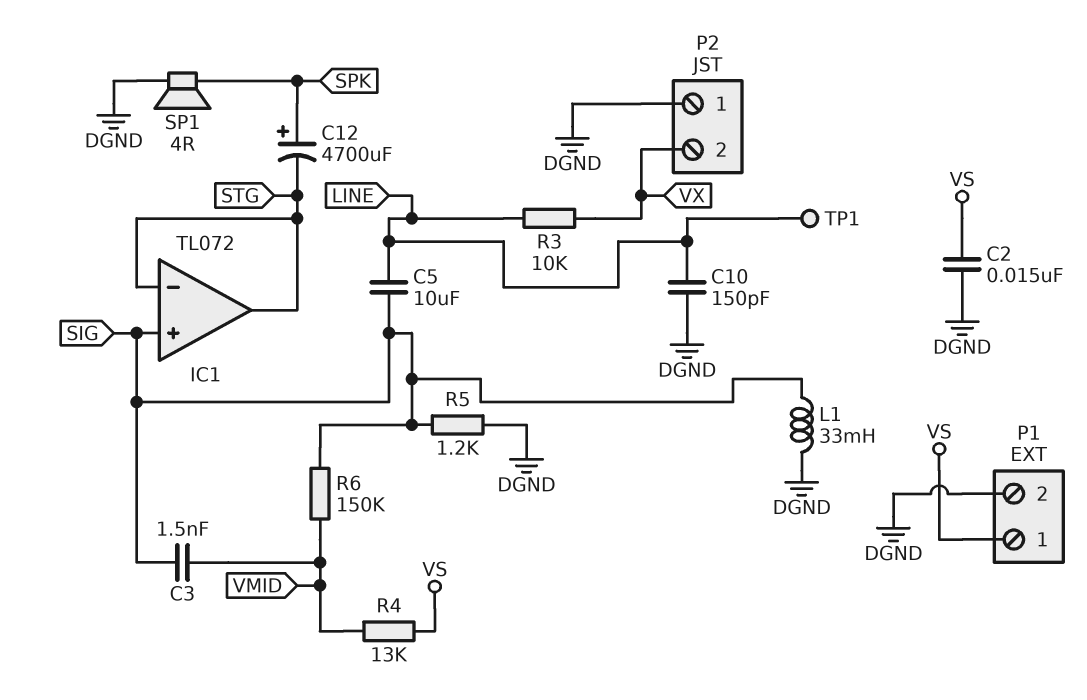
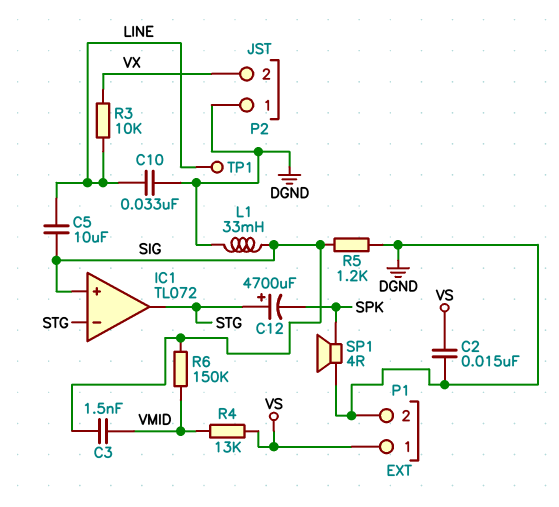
C10: 150pF (DGND, LINE) -> 33nF (DGND, LINE)
C12: 4700uF (plus SPK, minus STG) -> 4700uF (plus STG, minus SPK)

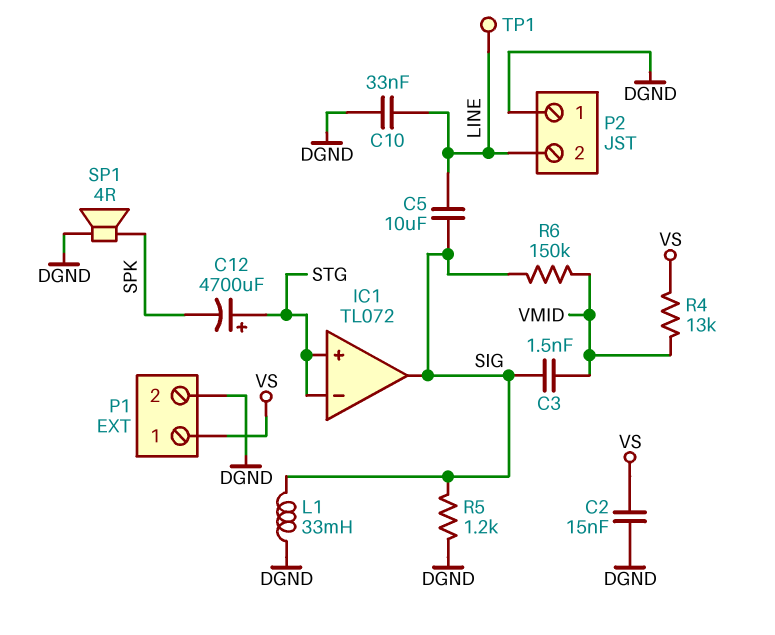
IC1 pin in+: SIG -> STG
IC1 pin out: STG -> SIG
P2 pin 2: VX -> LINE
R3: 10k (LINE, VX) -> none

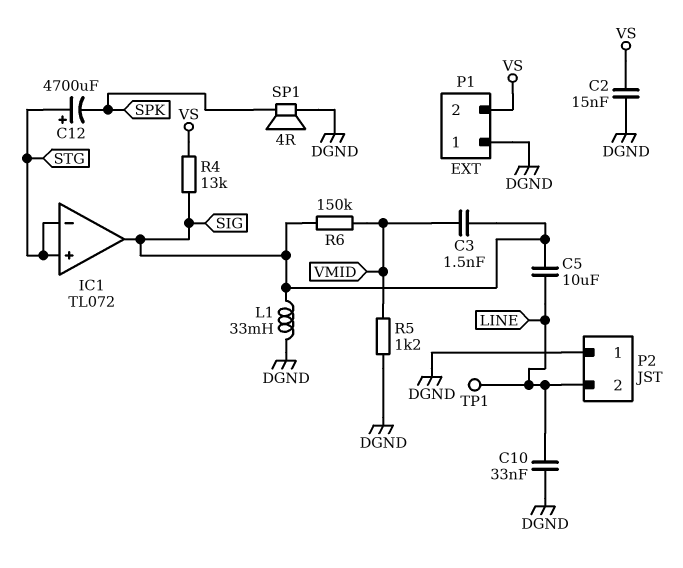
P1 pin 1: VS -> DGND
P1 pin 2: DGND -> VS
R4: 13k (VMID, VS) -> 13k (SIG, VS)
R5: 1.2k (DGND, SIG) -> 1.2k (DGND, VMID)

